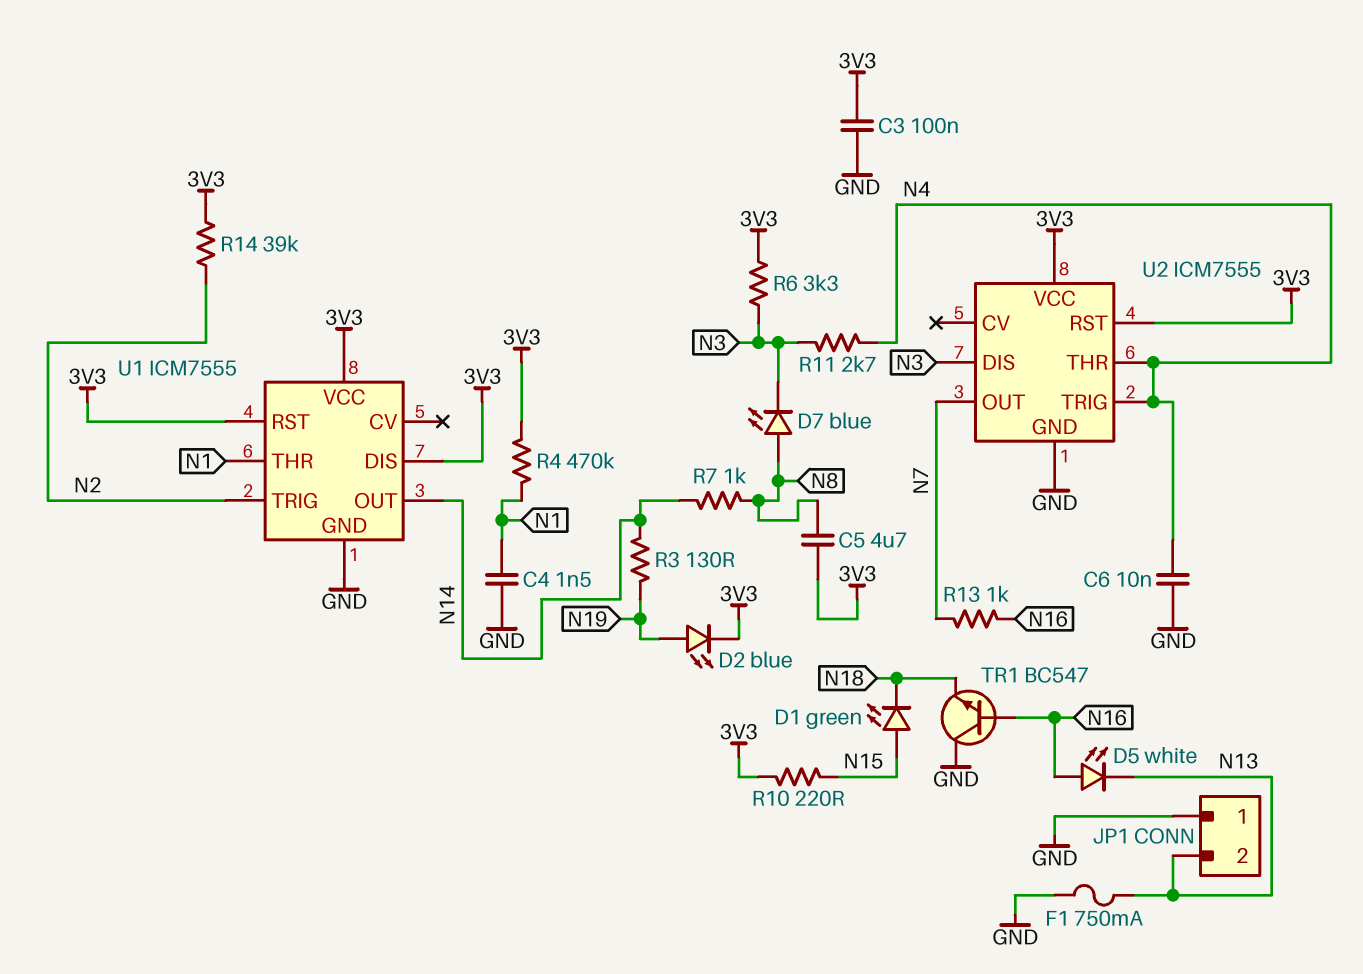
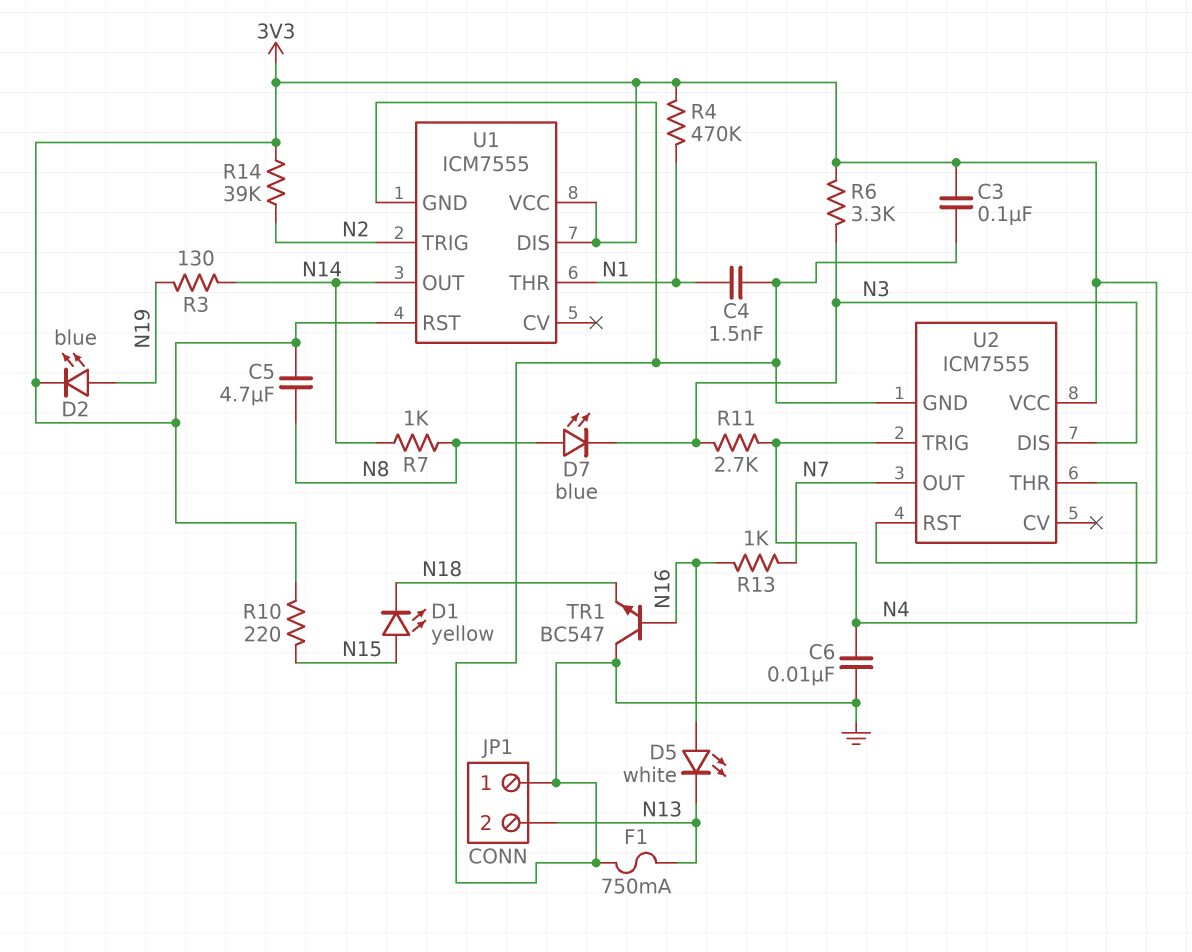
D1: LED green (A N15, K N18) -> LED yellow (A N15, K N18)

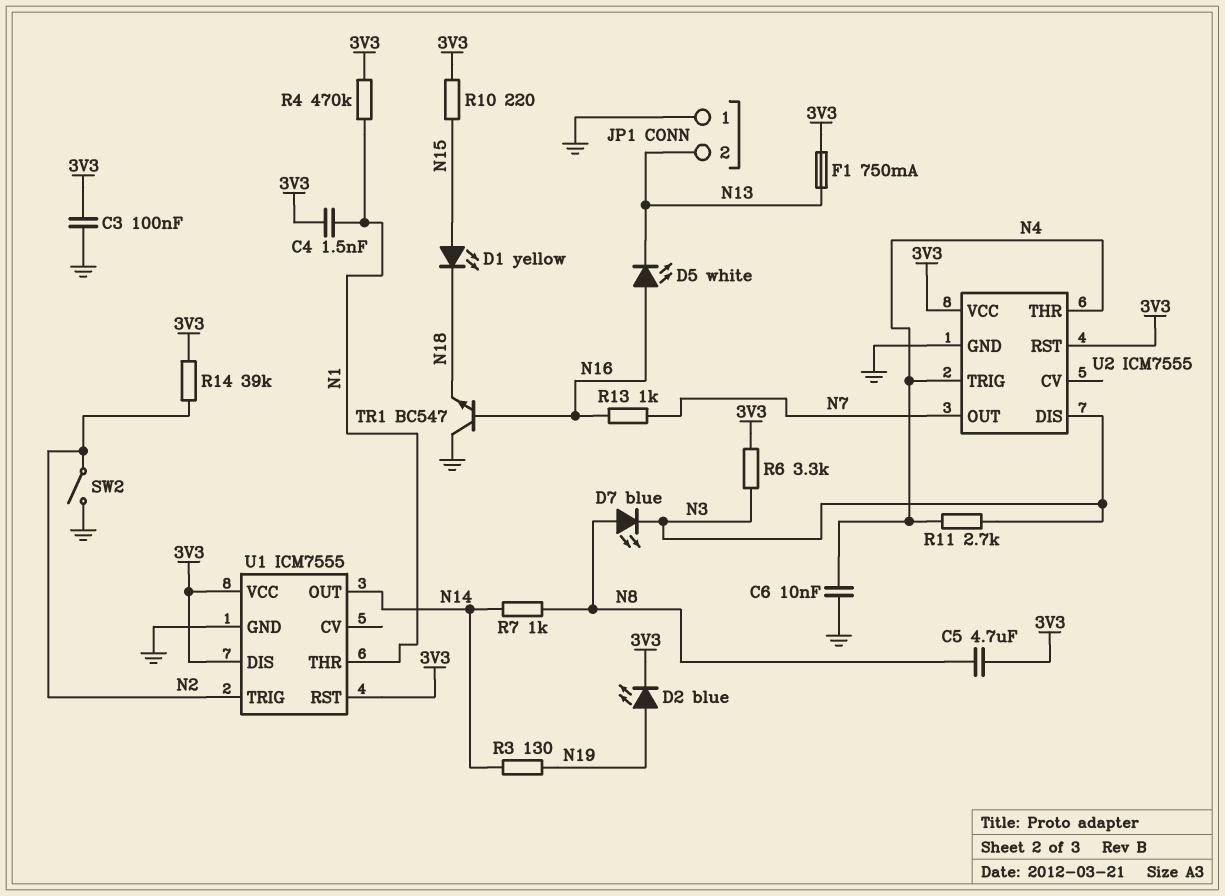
C4: 1.5nF (GND, N1) -> 1.5nF (3V3, N1)
F1: 750mA (GND, N13) -> 750mA (3V3, N13)
SW2: none -> switch (GND, N2)

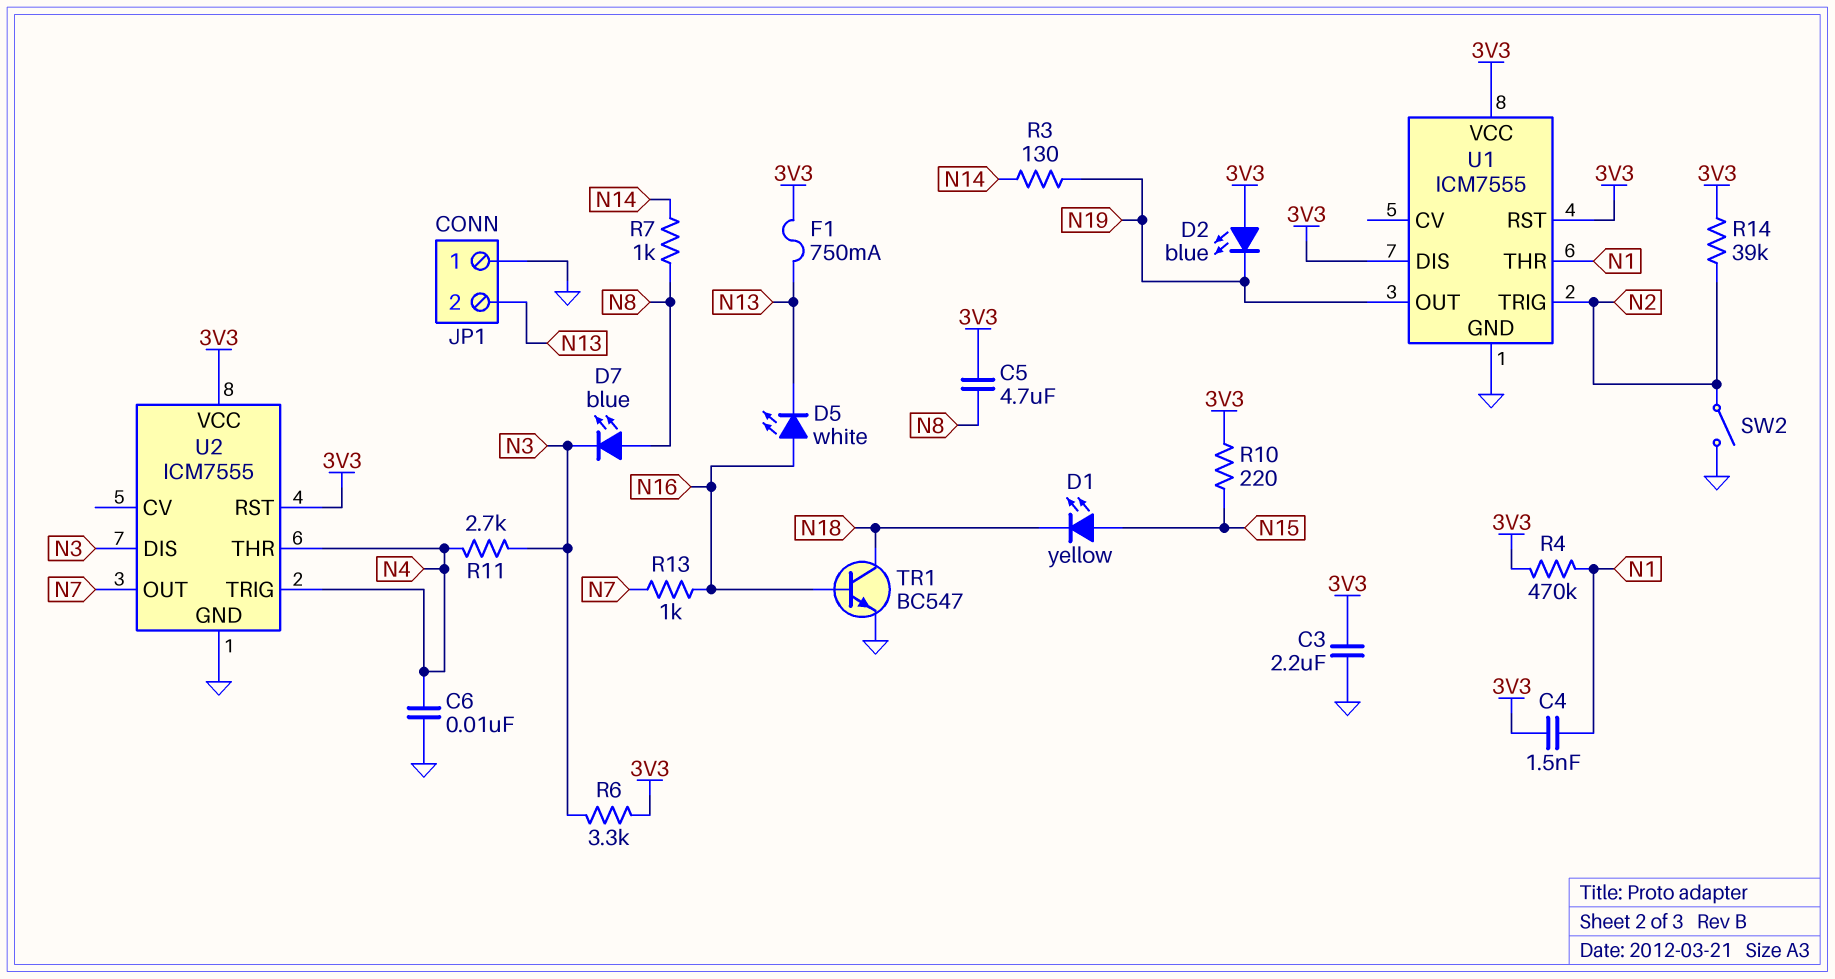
C3: 100nF (3V3, GND) -> 2.2uF (3V3, GND)
D2: LED blue (A N19, K 3V3) -> LED blue (A 3V3, K N19)
TR1: NPN BC547 (B N16, C GND, E N18) -> NPN BC547 (B N16, C N18, E GND)
U1 pin OUT: N14 -> N19

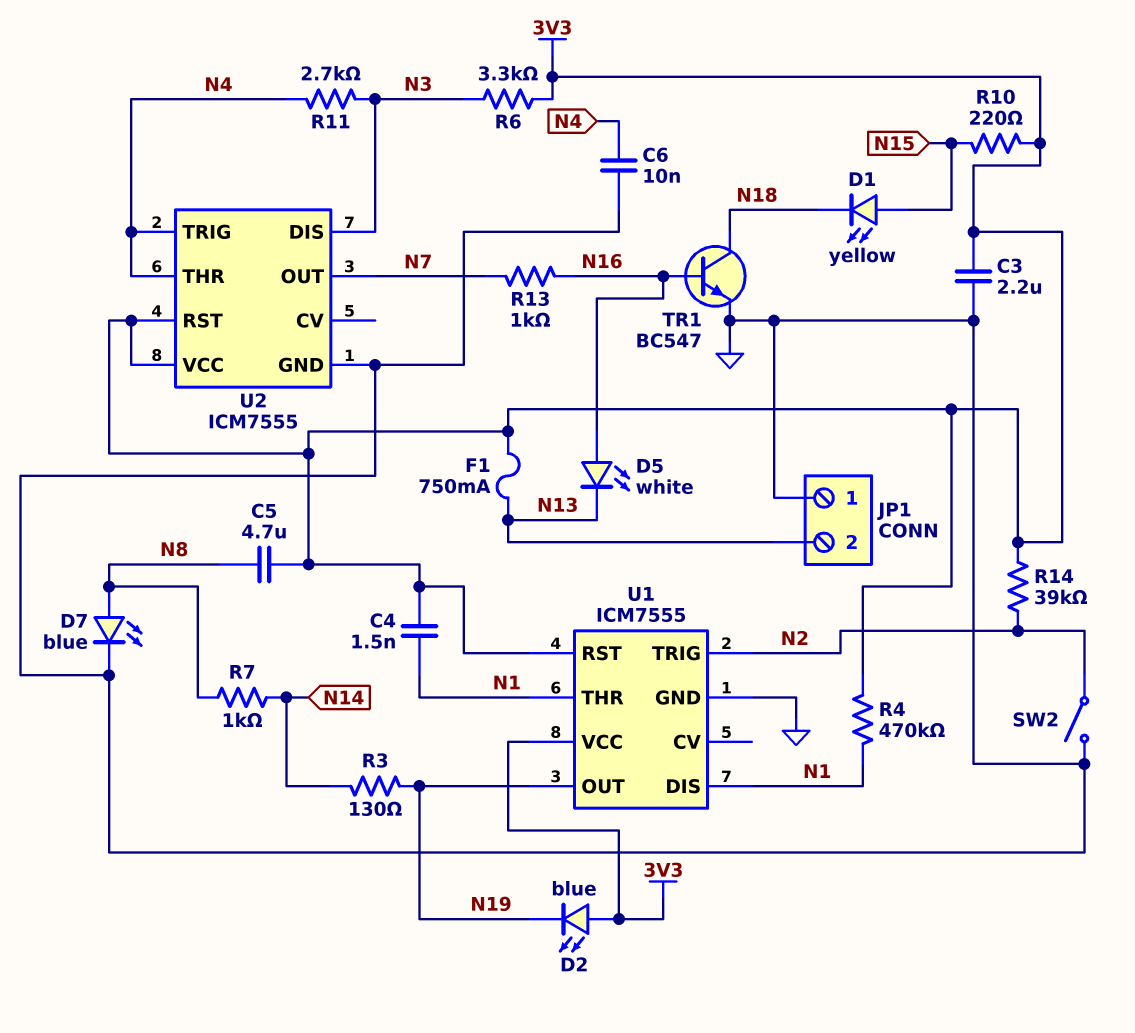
D7: LED blue (A N8, K N3) -> LED blue (A N8, K GND)
U1 pin DIS: 3V3 -> N1

